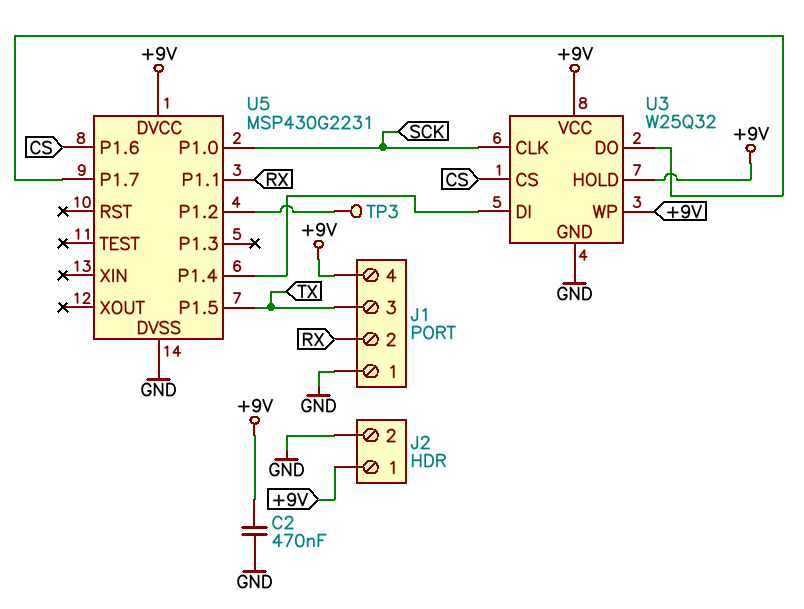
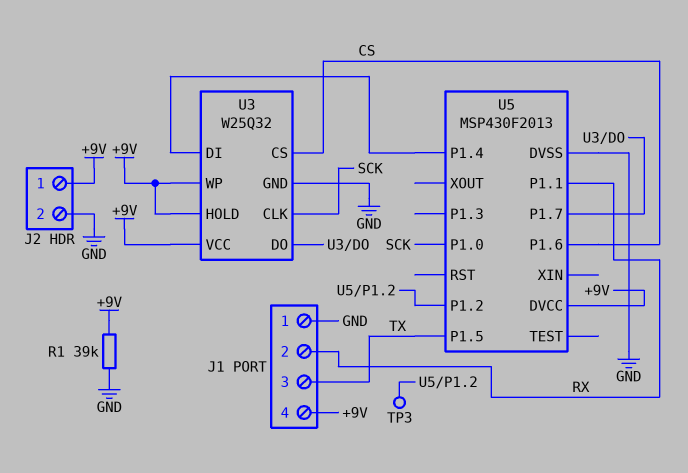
C2: 470nF (+9V, GND) -> none
R1: none -> 39k (+9V, GND)
U5: MSP430G2231 -> MSP430F2013

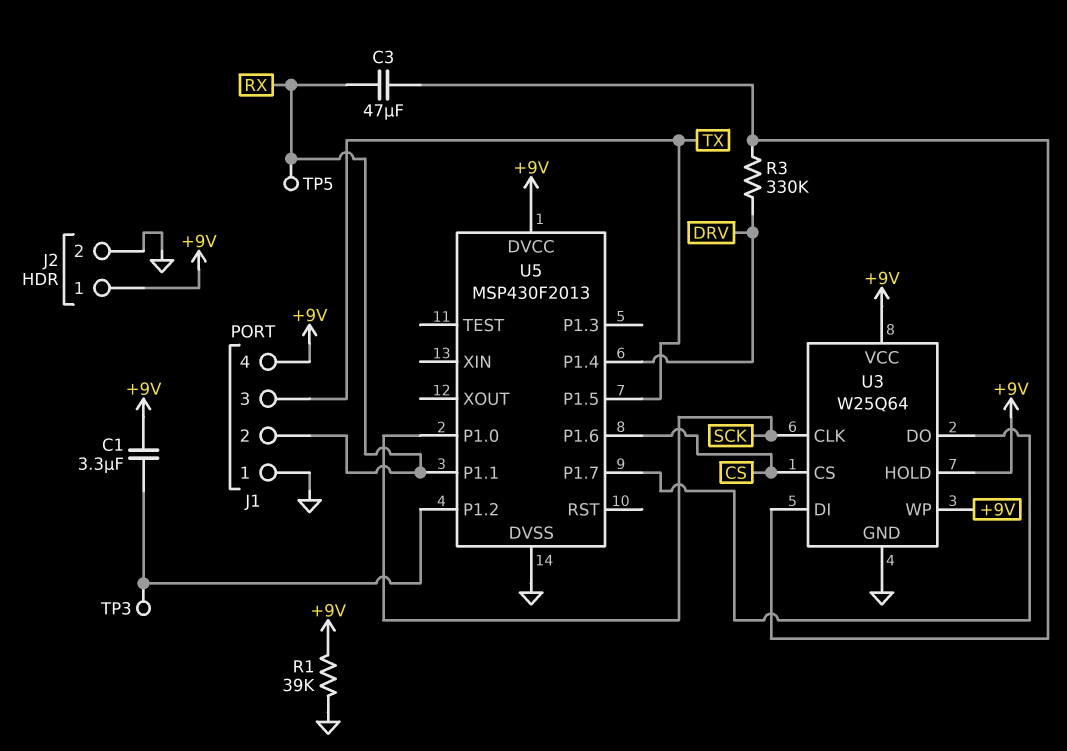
C1: none -> 3.3uF (+9V, U5/P1.2)
C3: none -> 47uF (RX, U3/DI)
R3: none -> 330k (DRV, U3/DI)
TP5: none -> test point (RX)
U3: W25Q32 -> W25Q64
U5 pin P1.4: U3/DI -> DRV

